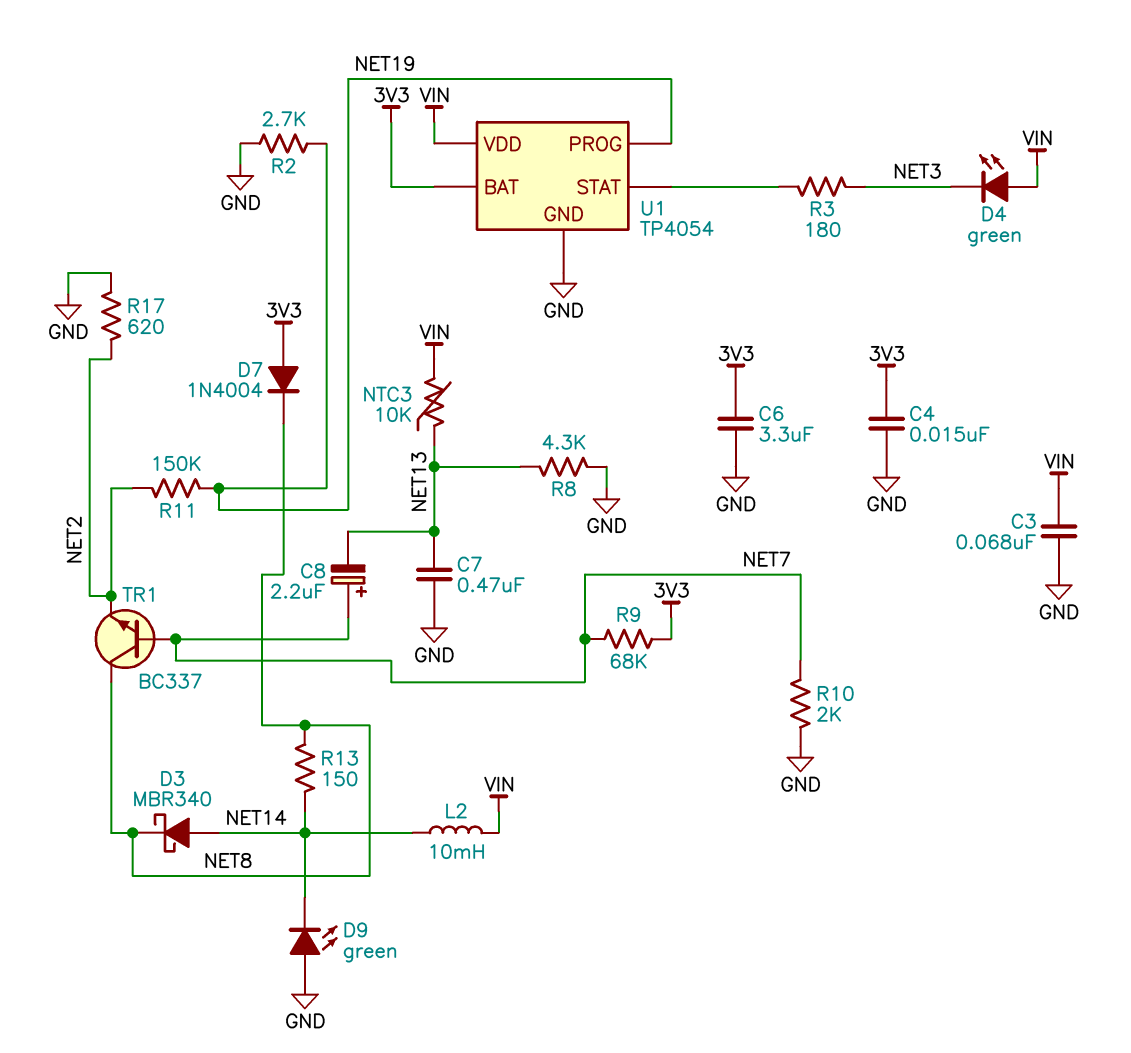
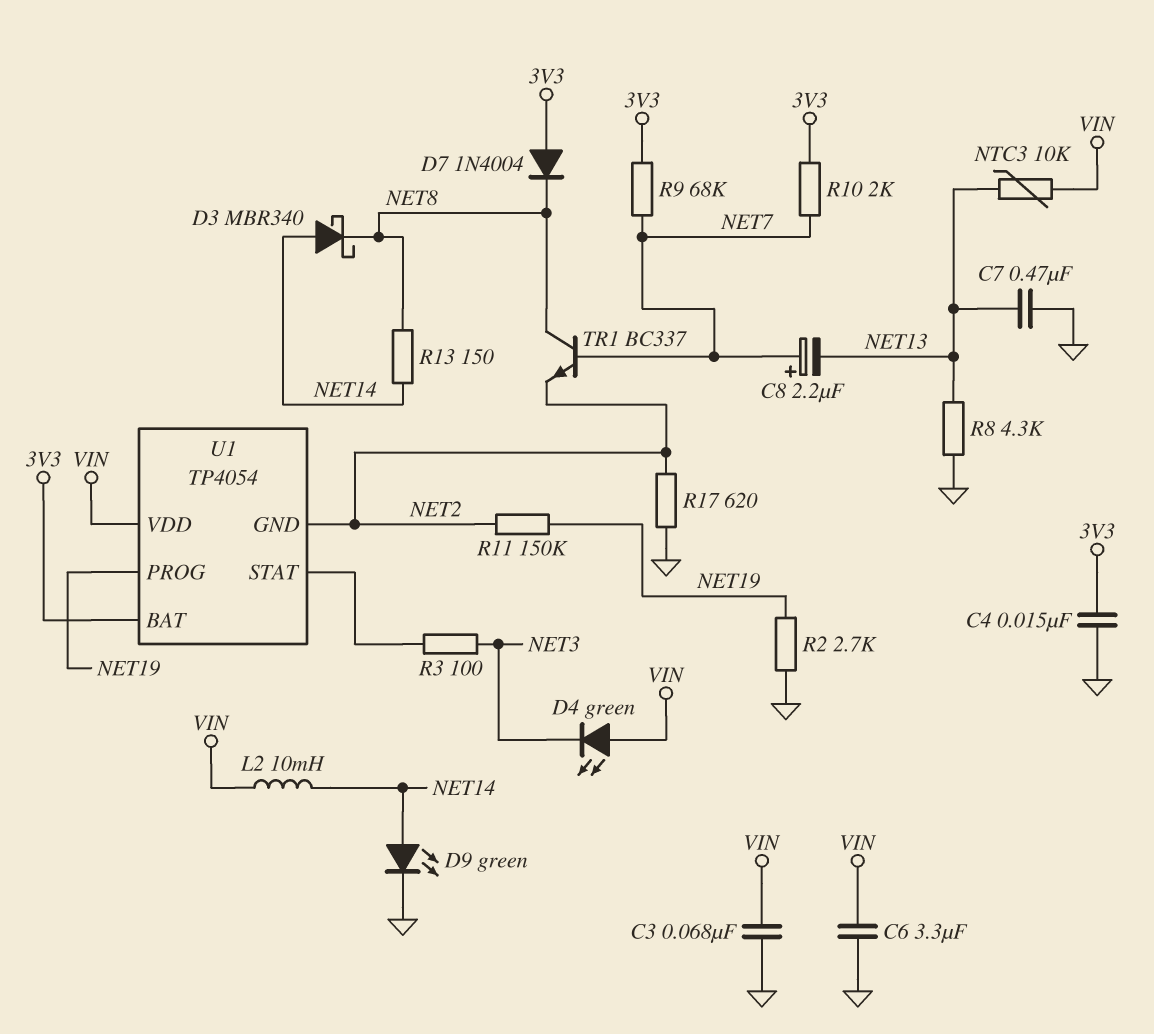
C6: 3.3uF (3V3, GND) -> 3.3uF (GND, VIN)
D9: LED green (A GND, K NET14) -> LED green (A NET14, K GND)
R3: 180 (NET3, U1/STAT) -> 100 (NET3, U1/STAT)
R10: 2k (GND, NET7) -> 2k (3V3, NET7)
U1 pin GND: GND -> NET2

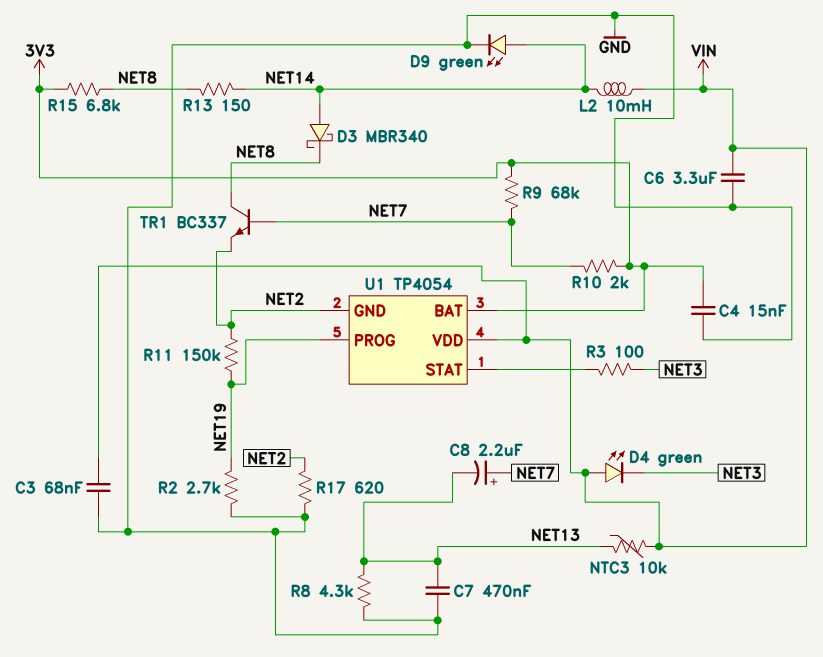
D7: diode 1N4004 (A 3V3, K NET8) -> none
R15: none -> 6.8k (3V3, NET8)

